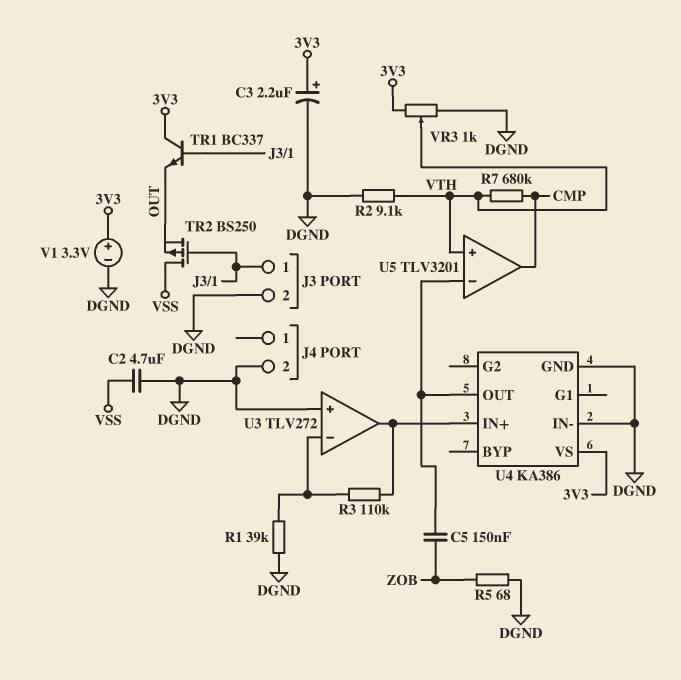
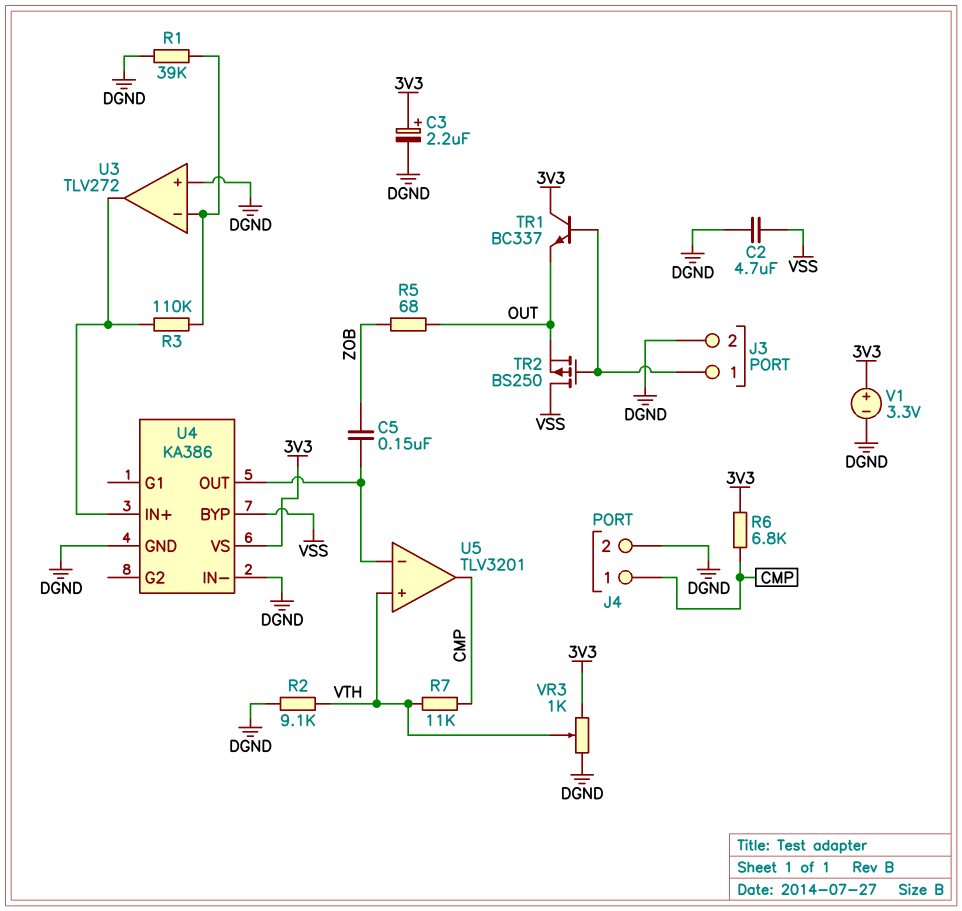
J4 pin 1: none -> CMP
R5: 68 (DGND, ZOB) -> 68 (OUT, ZOB)
R6: none -> 6.8k (3V3, CMP)
R7: 680k (CMP, VTH) -> 11k (CMP, VTH)
U4 pin BYP: none -> VSS

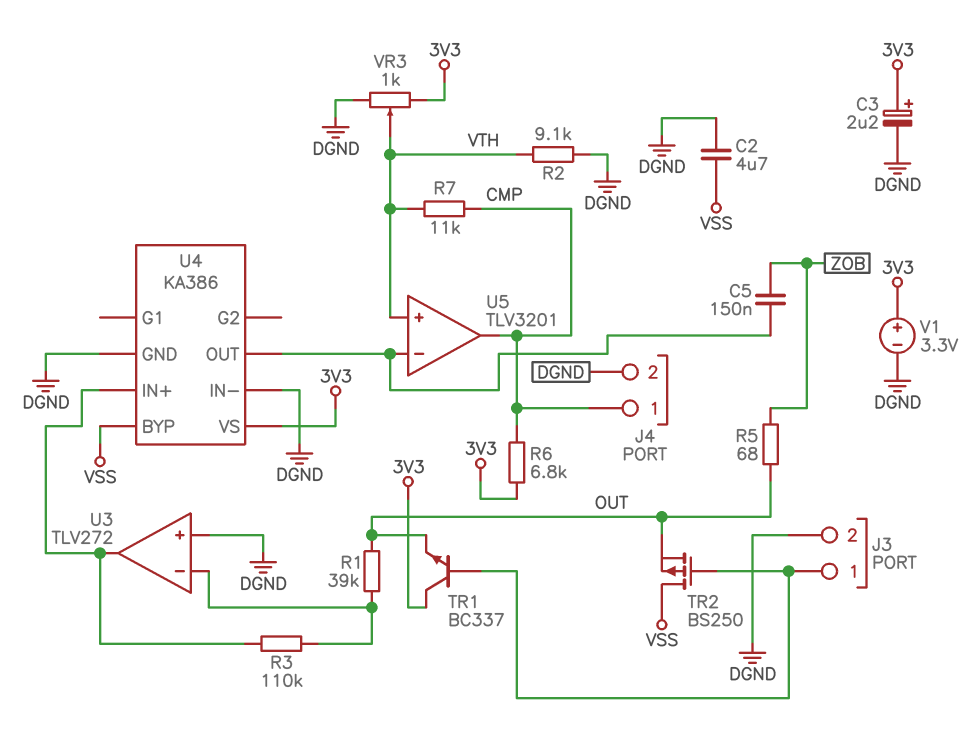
R1: 39k (DGND, U3/in-) -> 39k (OUT, U3/in-)

